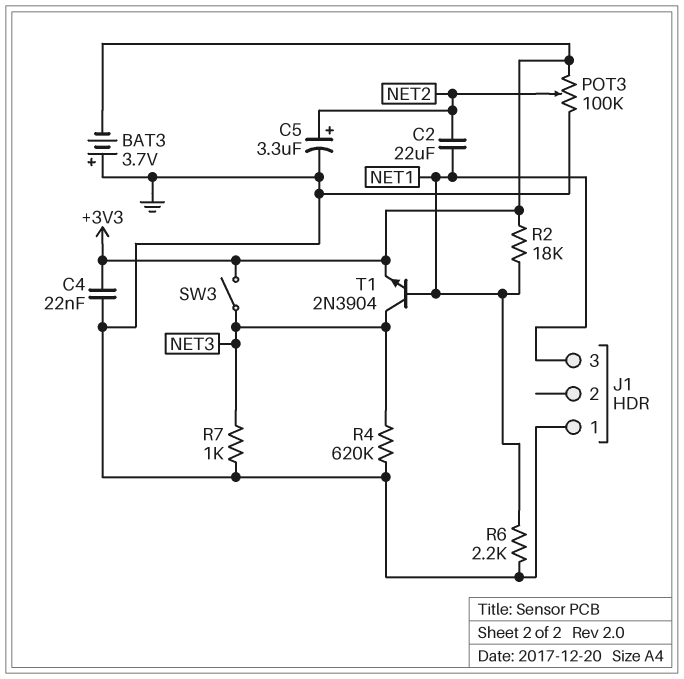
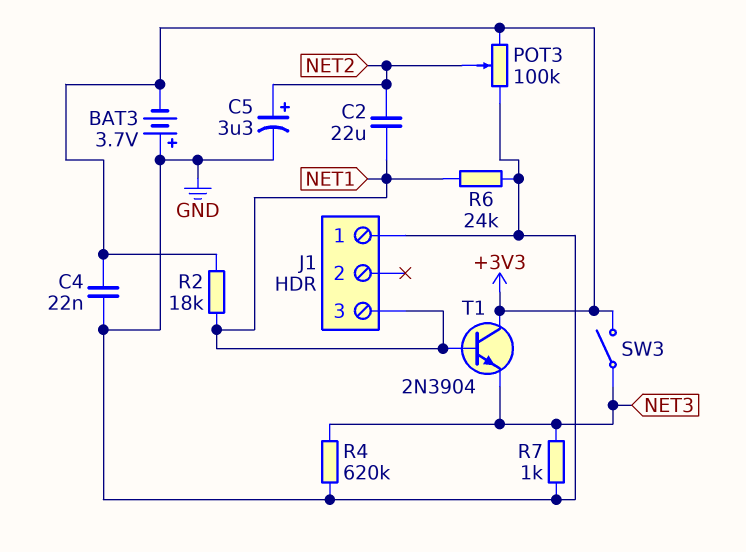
R6: 2.2k (GND, NET1) -> 24k (GND, NET1)
T1: NPN 2N3904 (B NET1, C NET3, E +3V3) -> NPN 2N3904 (B NET1, C +3V3, E NET3)

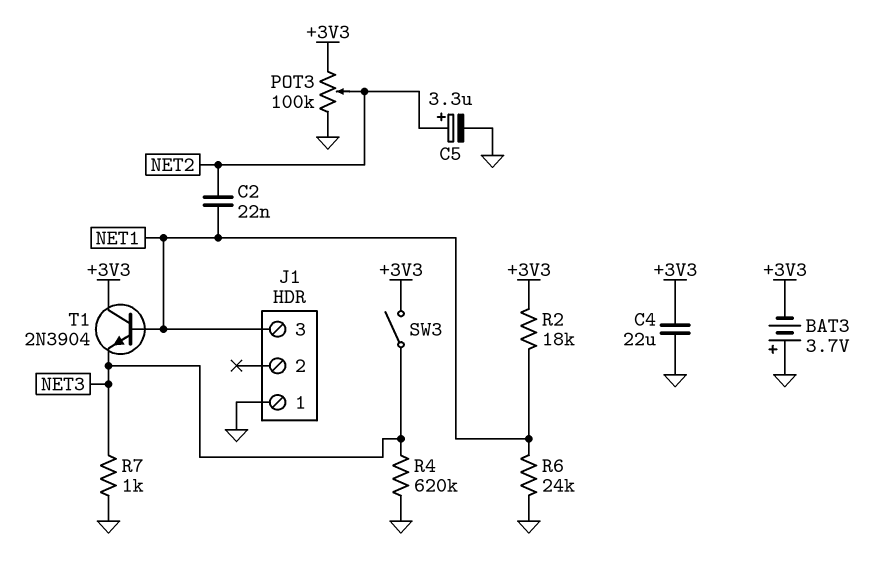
C2: 22uF (NET1, NET2) -> 22nF (NET1, NET2)
C4: 22nF (+3V3, GND) -> 22uF (+3V3, GND)

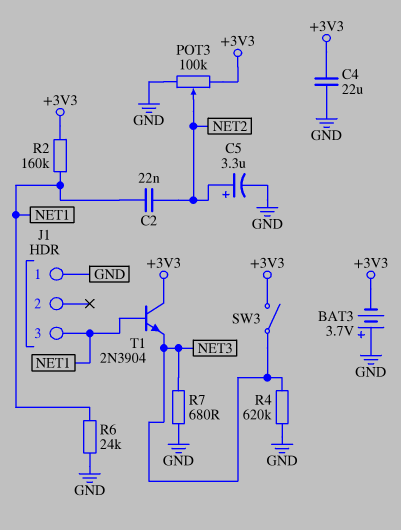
R2: 18k (+3V3, NET1) -> 160k (+3V3, NET1)
R7: 1k (GND, NET3) -> 680 (GND, NET3)

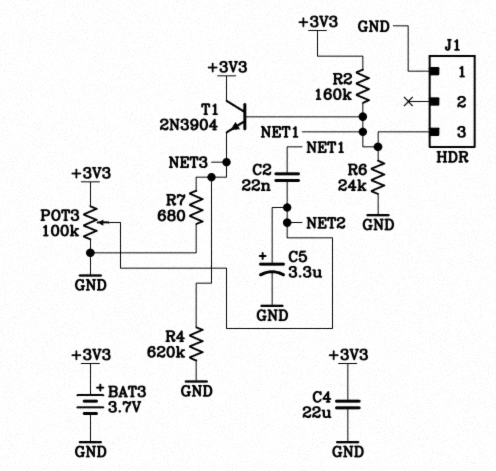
BAT3: 3.7V (plus GND, minus +3V3) -> 3.7V (plus +3V3, minus GND)
SW3: switch (+3V3, NET3) -> none

